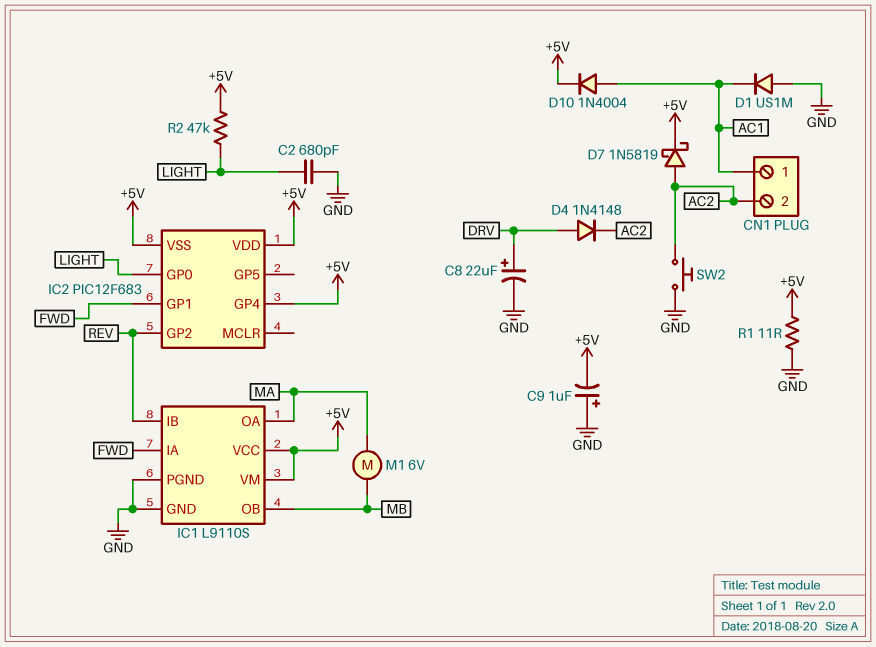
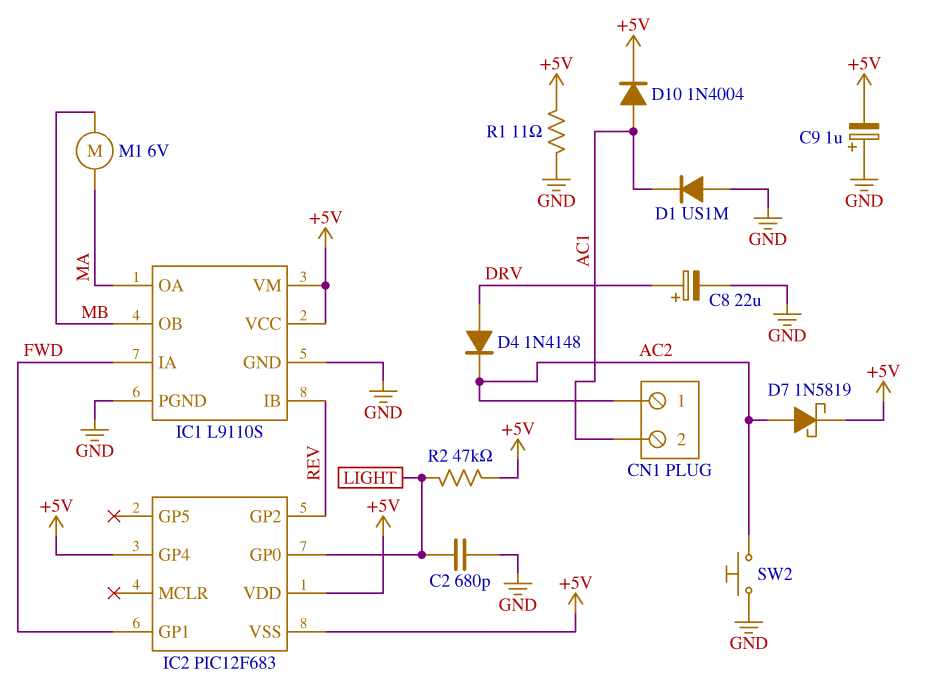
CN1 pin 1: AC1 -> AC2
CN1 pin 2: AC2 -> AC1

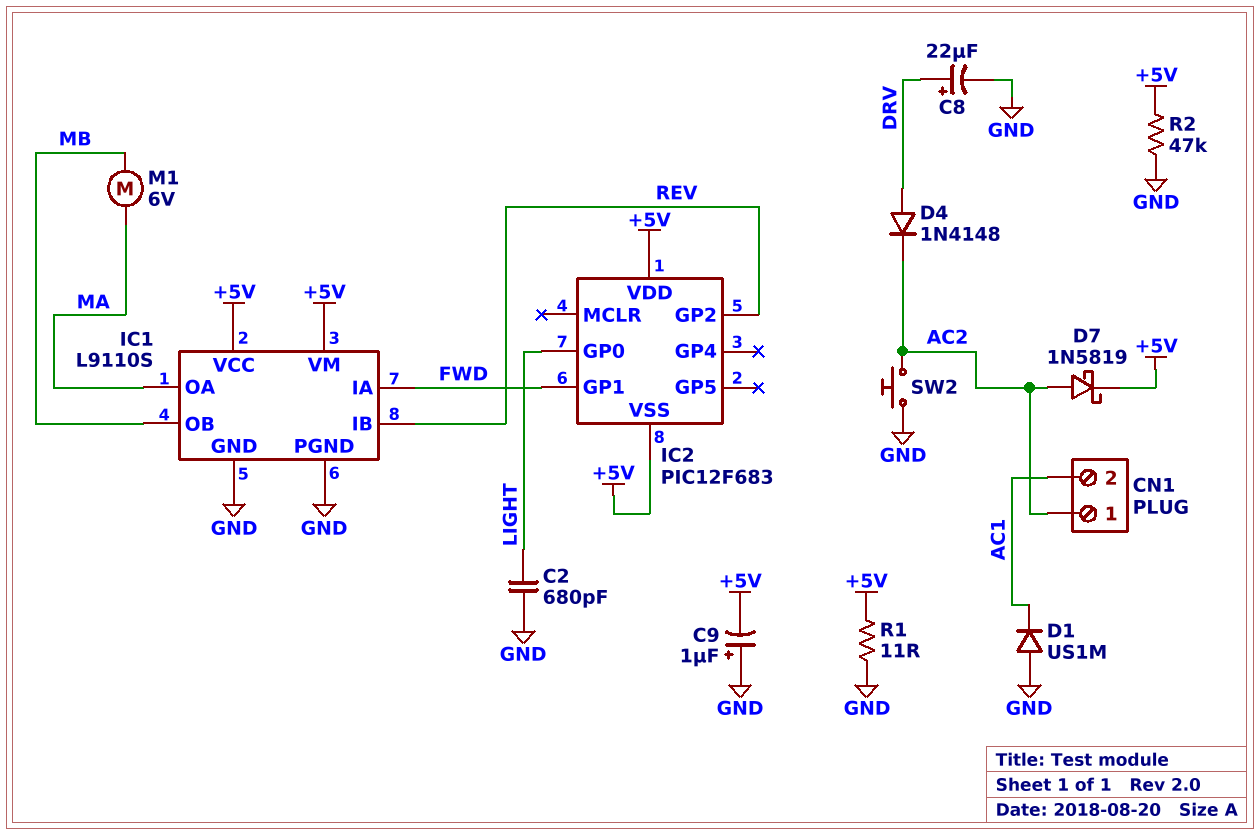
D10: diode 1N4004 (A AC1, K +5V) -> none
IC2 pin GP4: +5V -> none
R2: 47k (+5V, LIGHT) -> 47k (+5V, GND)

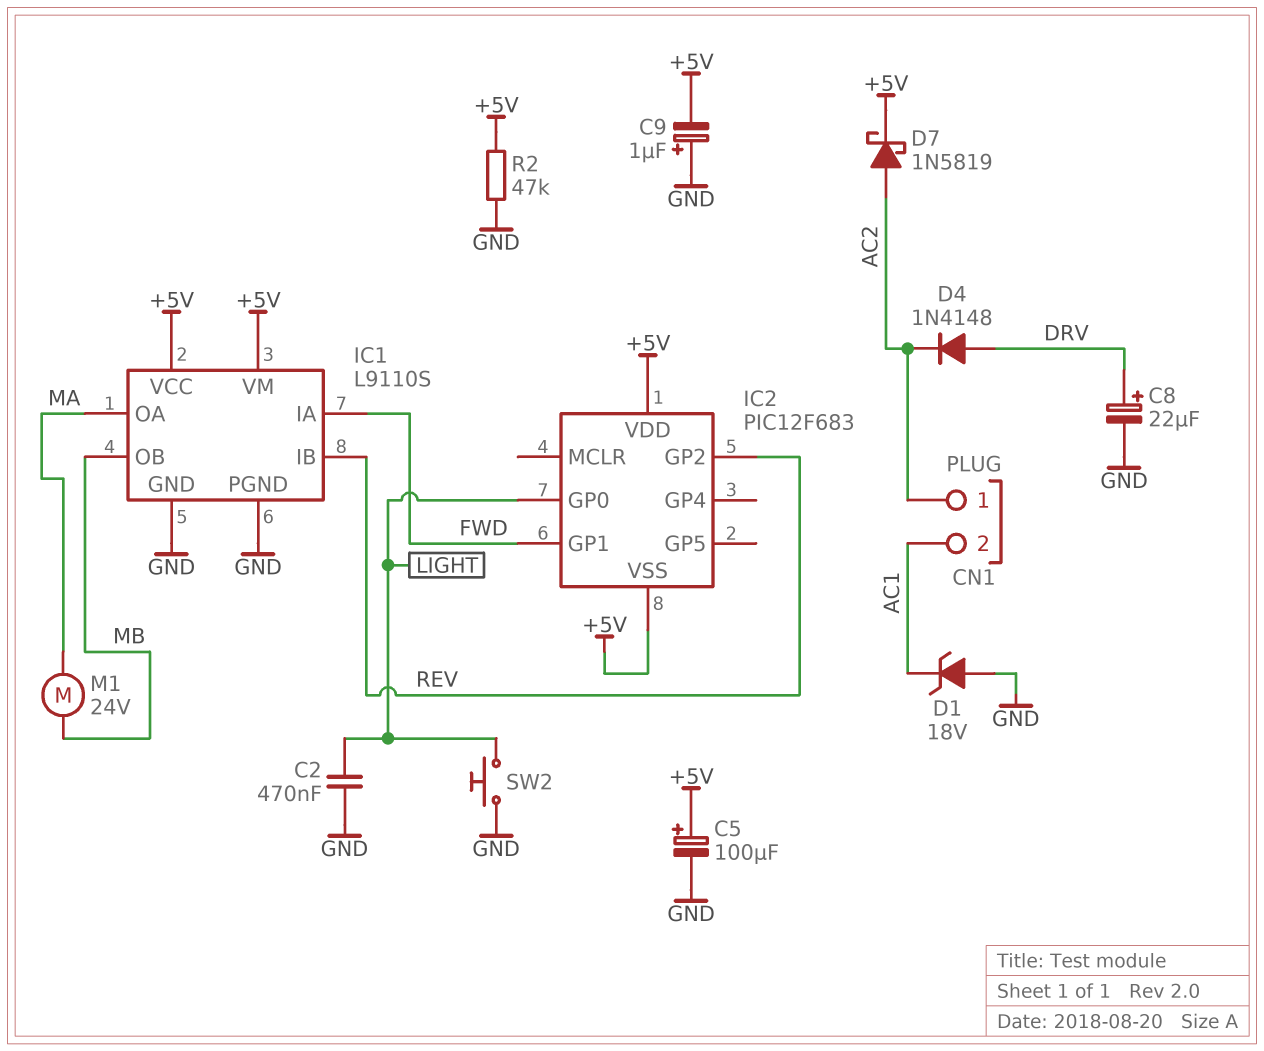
C2: 680pF (GND, LIGHT) -> 470nF (GND, LIGHT)
C5: none -> 100uF (plus +5V, minus GND)
D1: diode US1M (A GND, K AC1) -> zener 18V (A GND, K AC1)
M1: motor 6V (MA, MB) -> motor 24V (MA, MB)
R1: 11 (+5V, GND) -> none
SW2: button (AC2, GND) -> button (GND, LIGHT)

